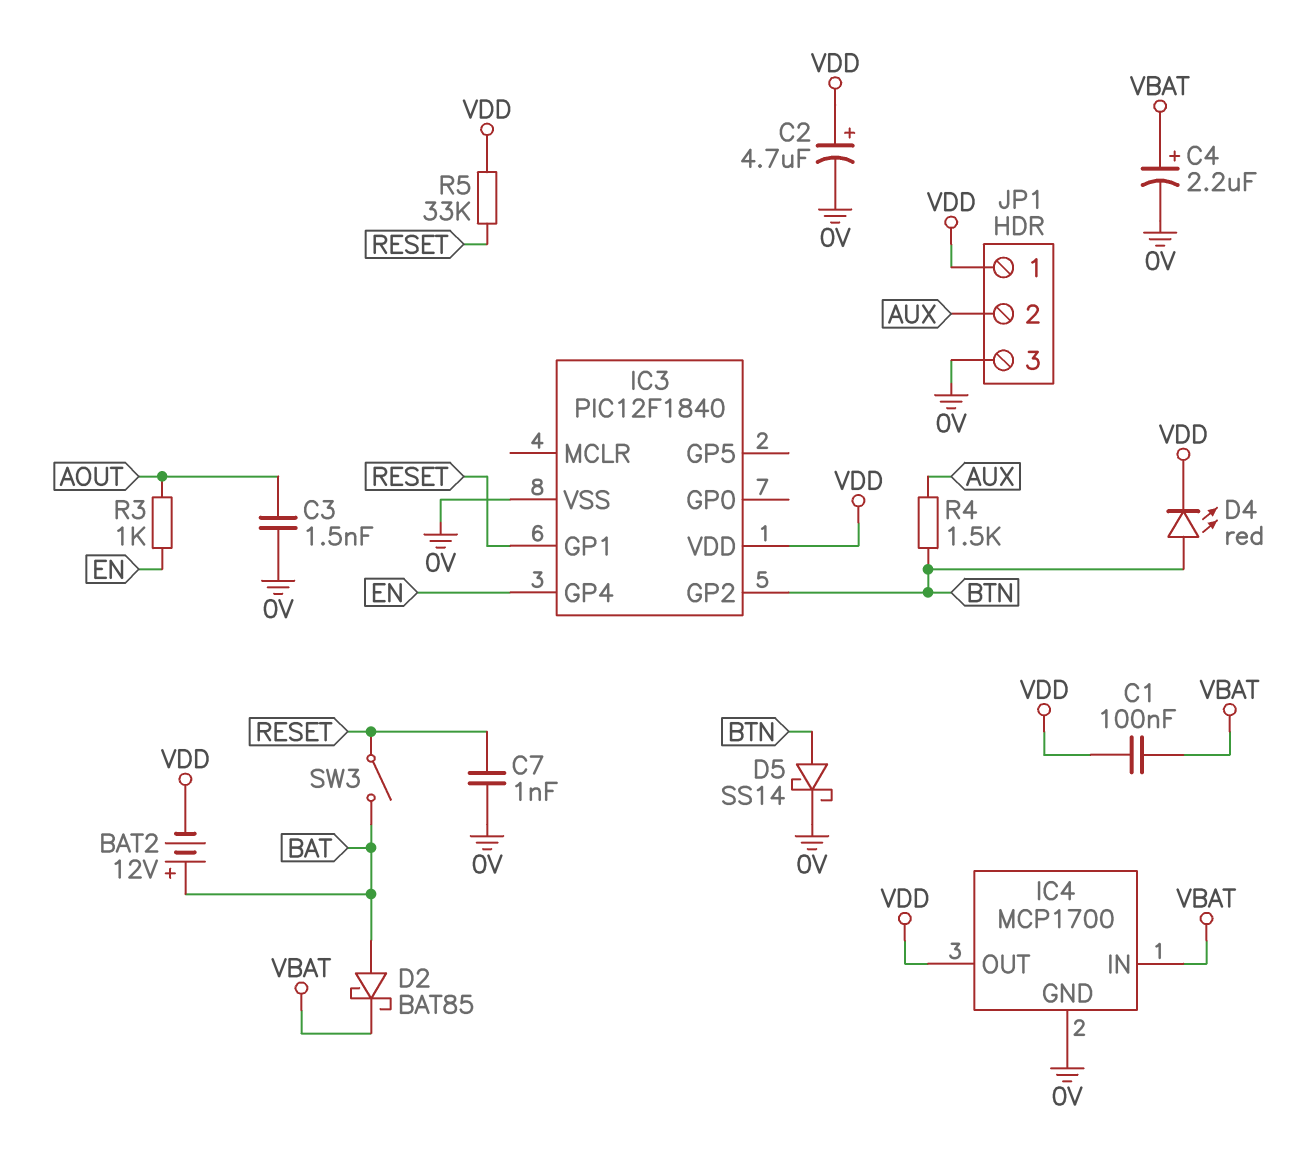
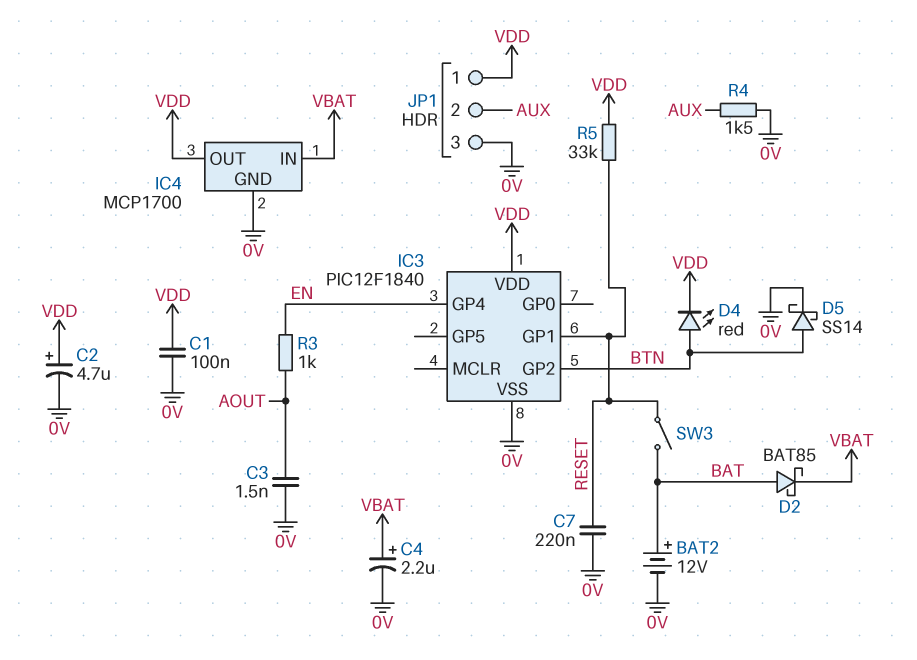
BAT2: 12V (plus BAT, minus VDD) -> 12V (plus BAT, minus 0V)
C1: 100nF (VBAT, VDD) -> 100nF (0V, VDD)
C7: 1nF (0V, RESET) -> 220nF (0V, RESET)
R4: 1.5k (AUX, BTN) -> 1.5k (0V, AUX)

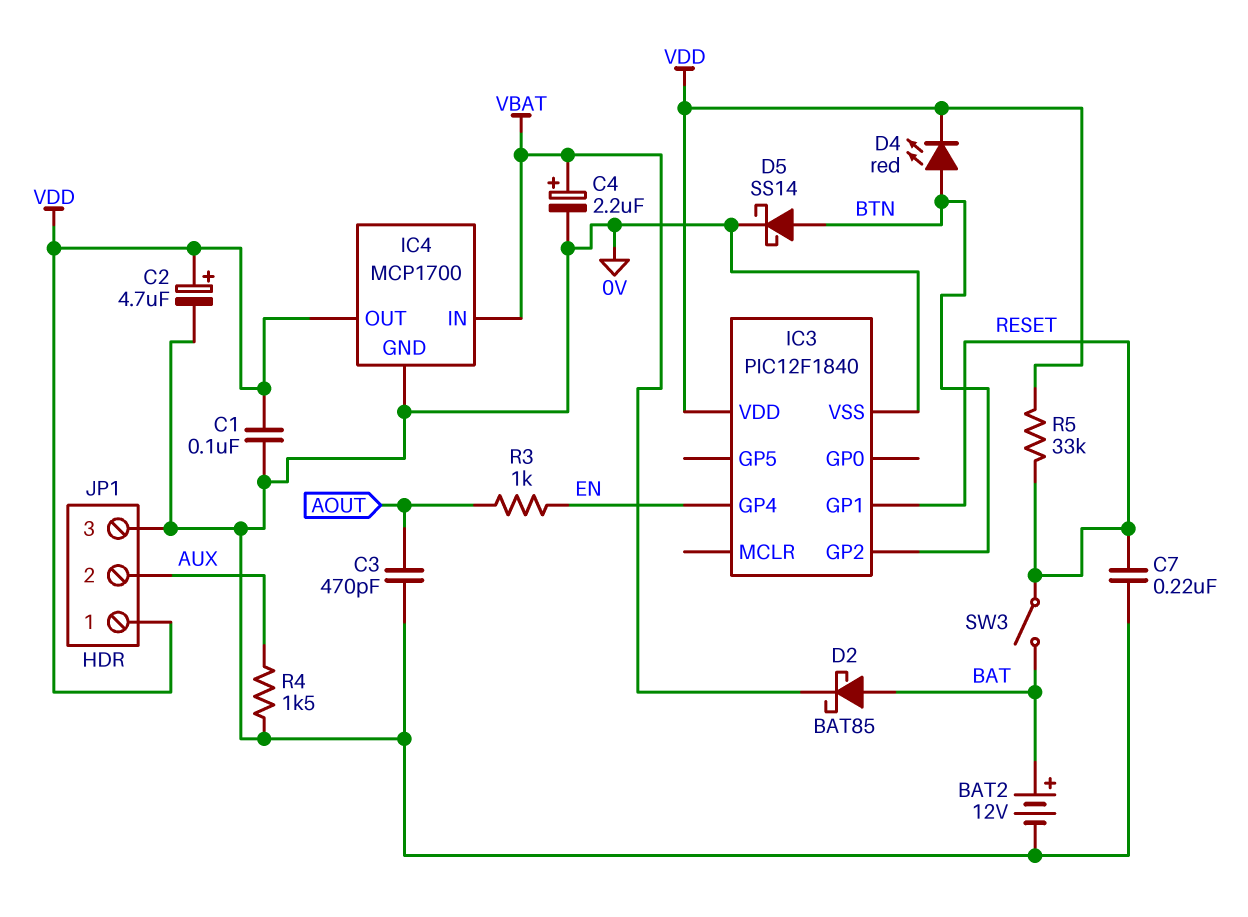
C3: 1.5nF (0V, AOUT) -> 470pF (0V, AOUT)

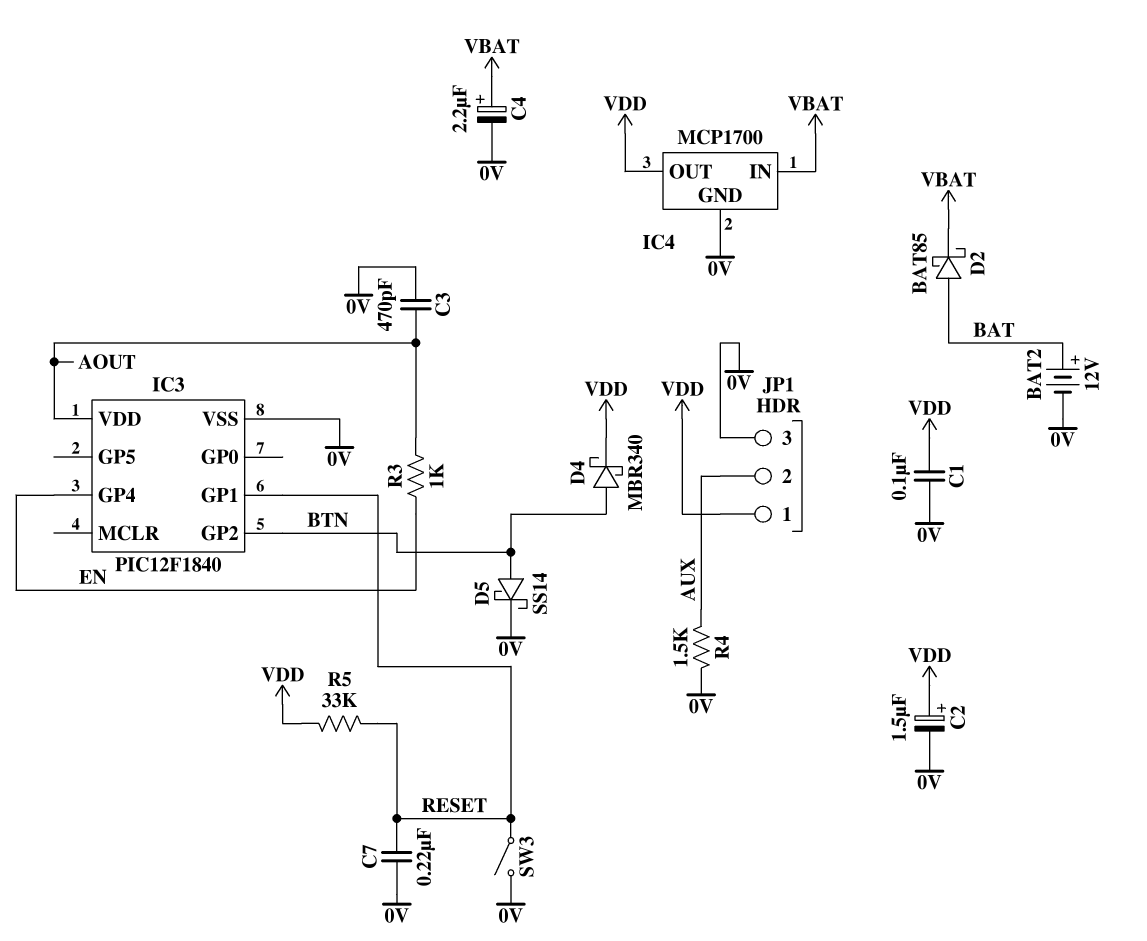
C2: 4.7uF (plus VDD, minus 0V) -> 1.5uF (plus VDD, minus 0V)
D4: LED red (A BTN, K VDD) -> schottky MBR340 (A BTN, K VDD)
IC3 pin VDD: VDD -> AOUT
SW3: switch (BAT, RESET) -> switch (0V, RESET)

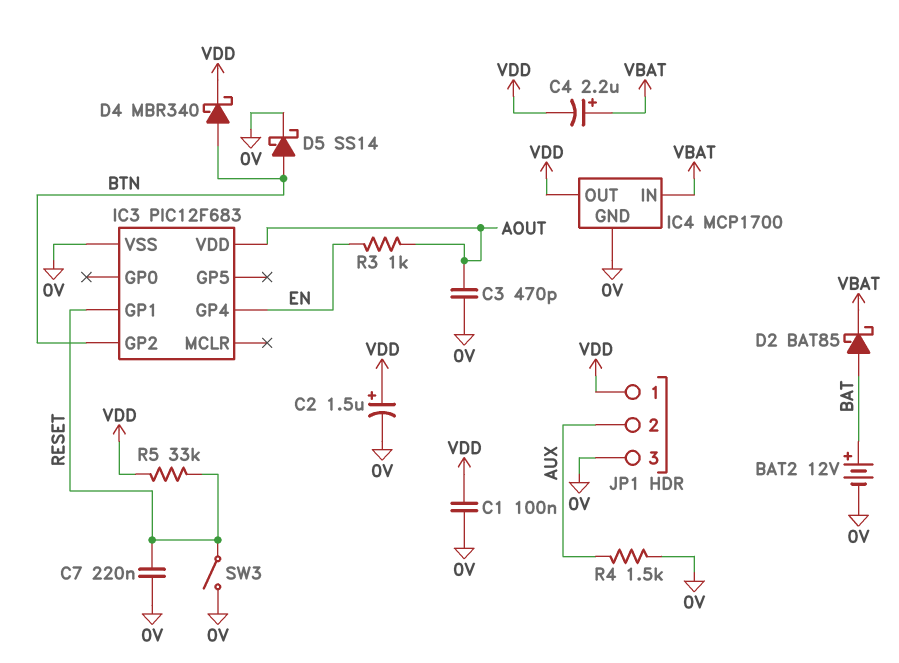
C4: 2.2uF (plus VBAT, minus 0V) -> 2.2uF (plus VBAT, minus VDD)
IC3: PIC12F1840 -> PIC12F683

